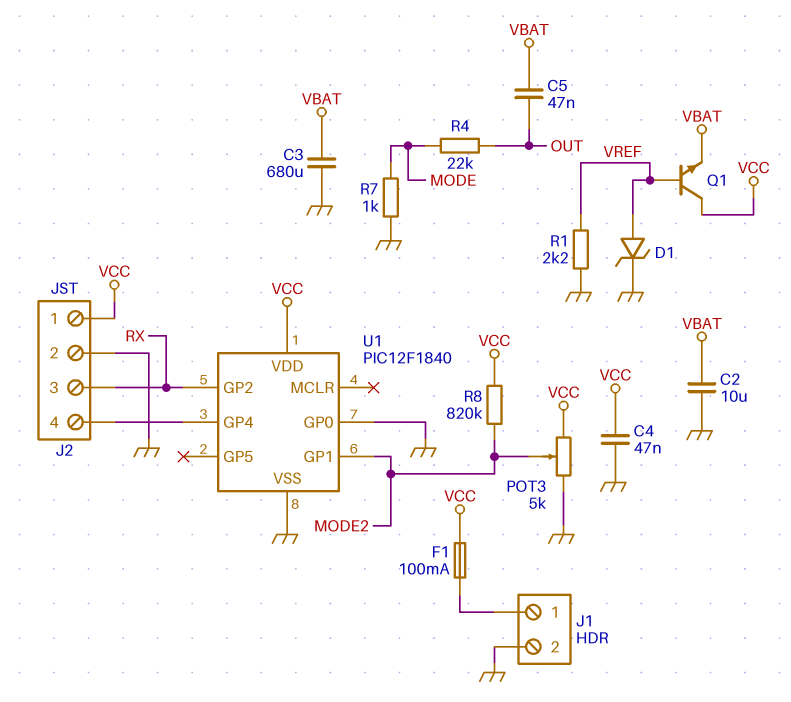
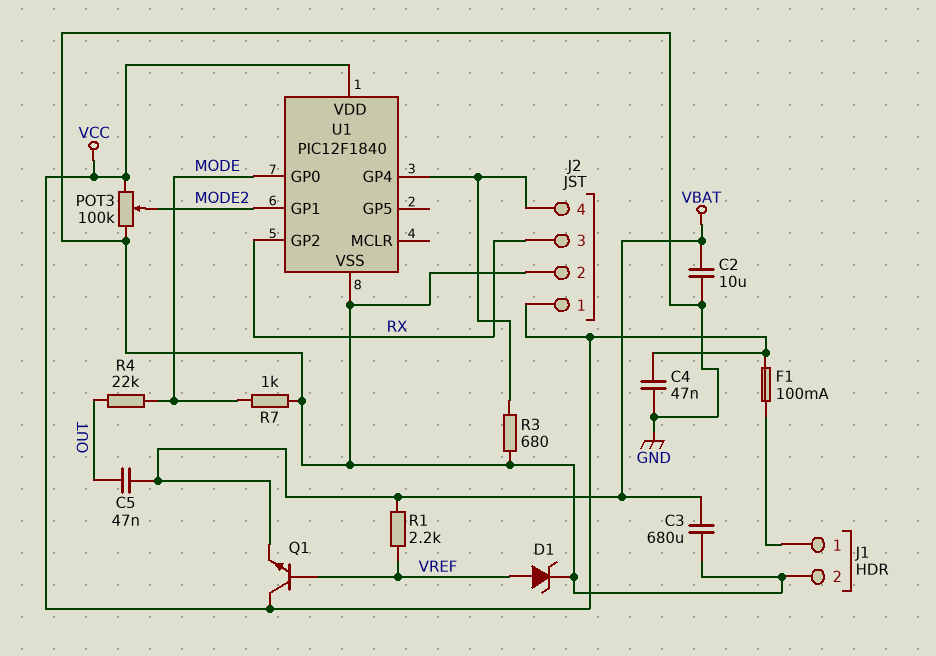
POT3: 5k (GND, VCC, wiper MODE2) -> 100k (GND, VCC, wiper MODE2)
R1: 2.2k (GND, VREF) -> 2.2k (VBAT, VREF)
R3: none -> 680 (GND, J2/4)
R8: 820k (MODE2, VCC) -> none
U1 pin GP0: GND -> MODE

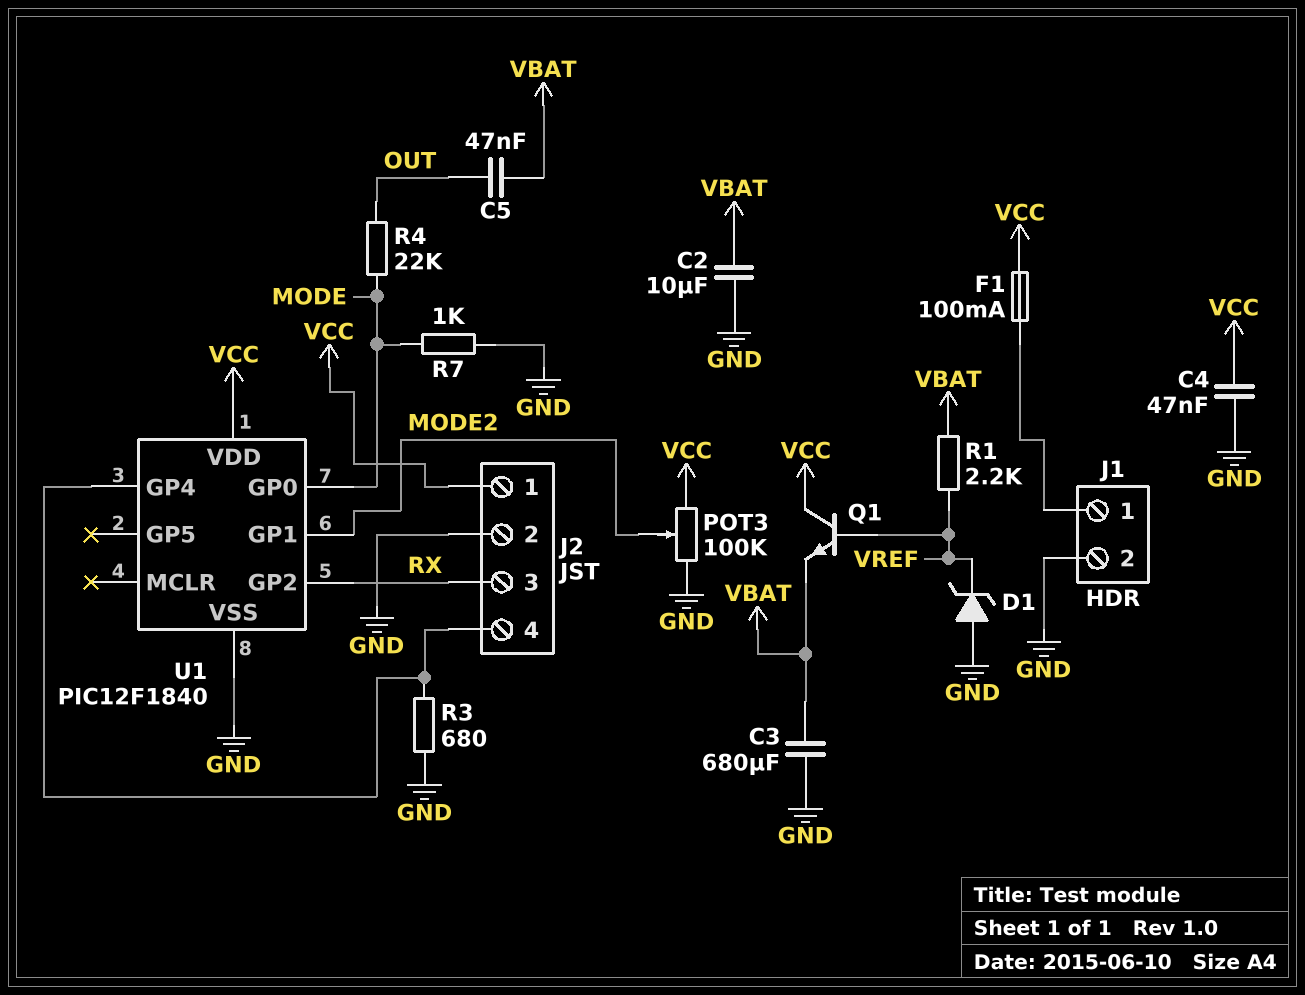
D1: zener (A VREF, K GND) -> zener (A GND, K VREF)

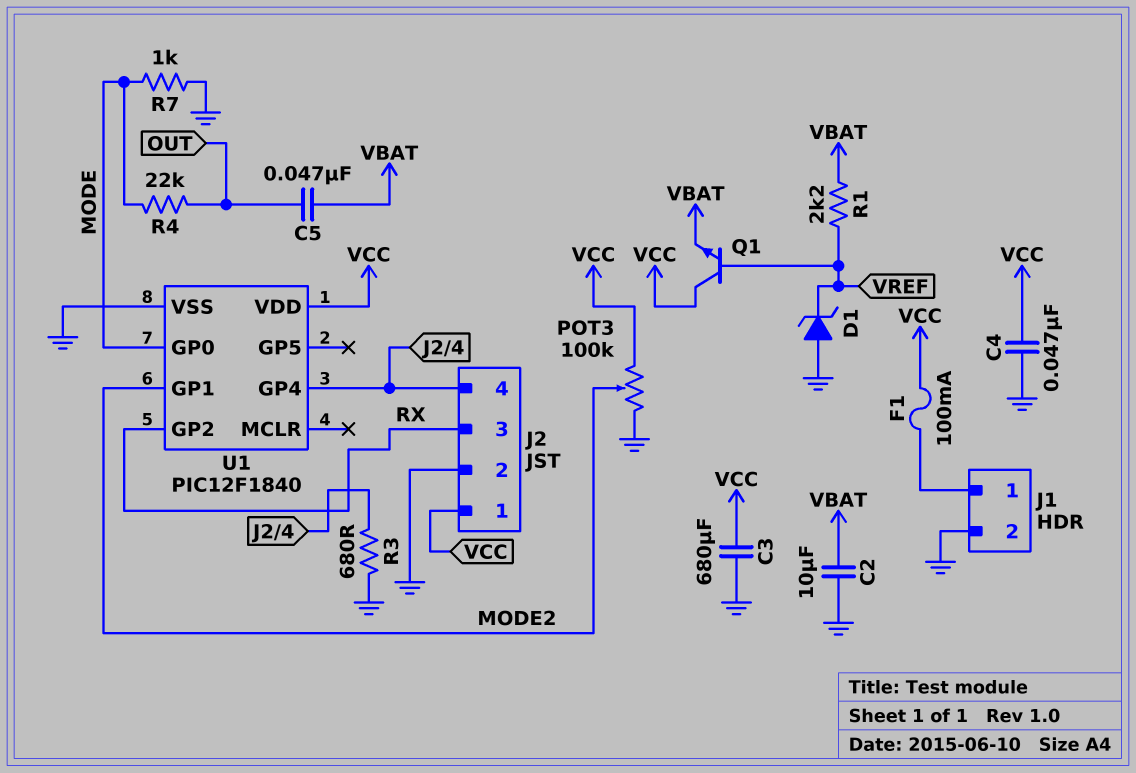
C3: 680uF (GND, VBAT) -> 680uF (GND, VCC)

